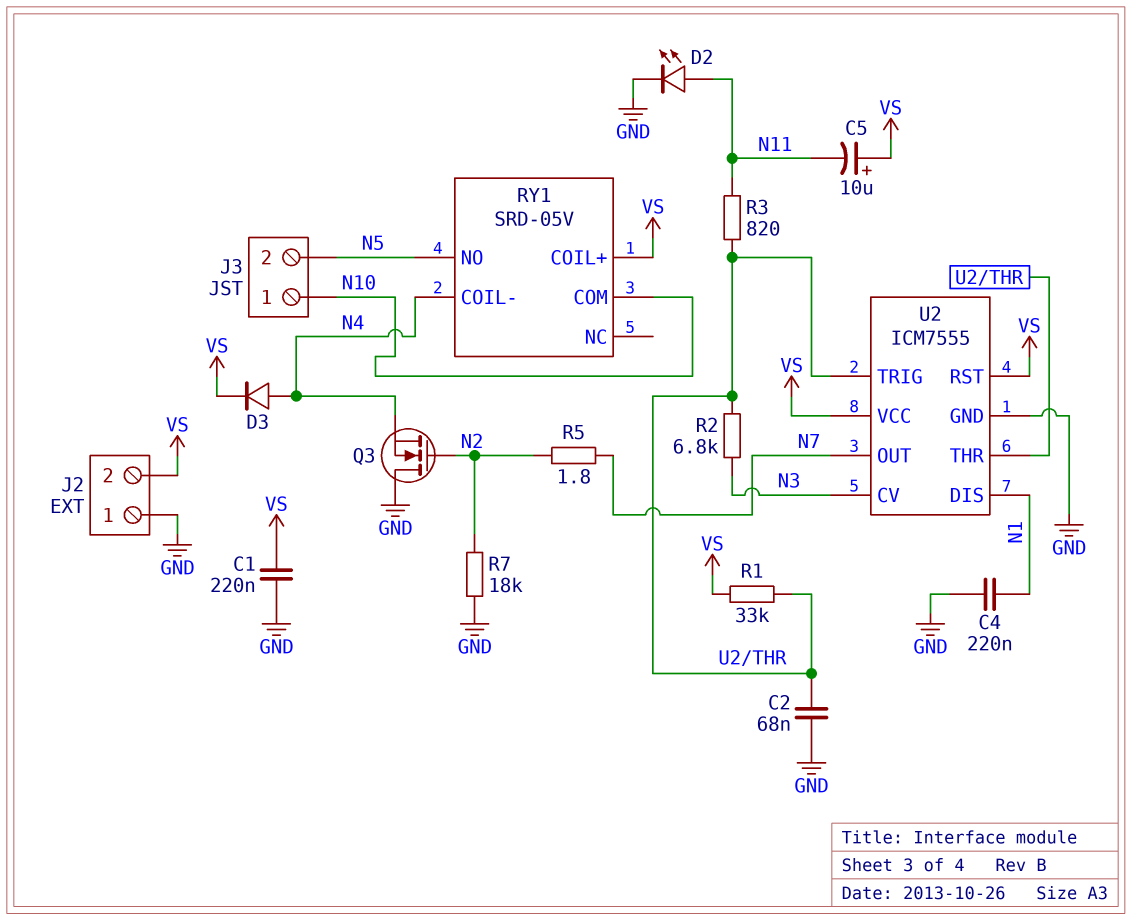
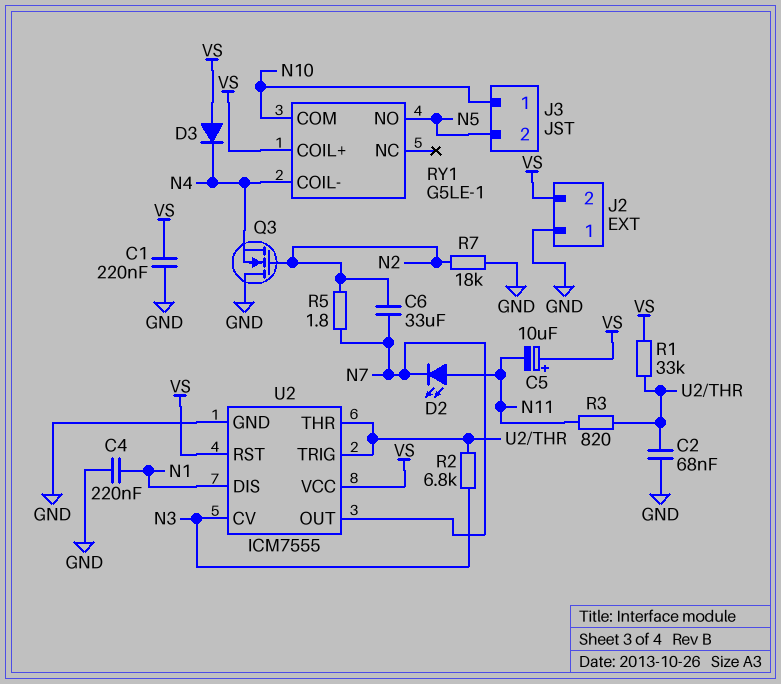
C6: none -> 33uF (N2, N7)
D2: LED (A N11, K GND) -> LED (A N11, K N7)
D3: diode (A N4, K VS) -> diode (A VS, K N4)
RY1: SRD-05V -> G5LE-1

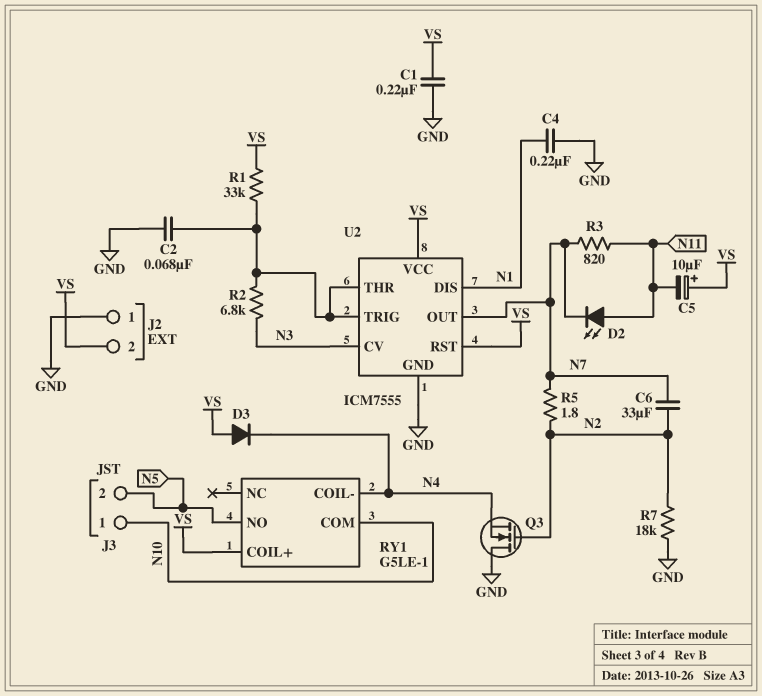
R3: 820 (N11, U2/THR) -> 820 (N7, N11)

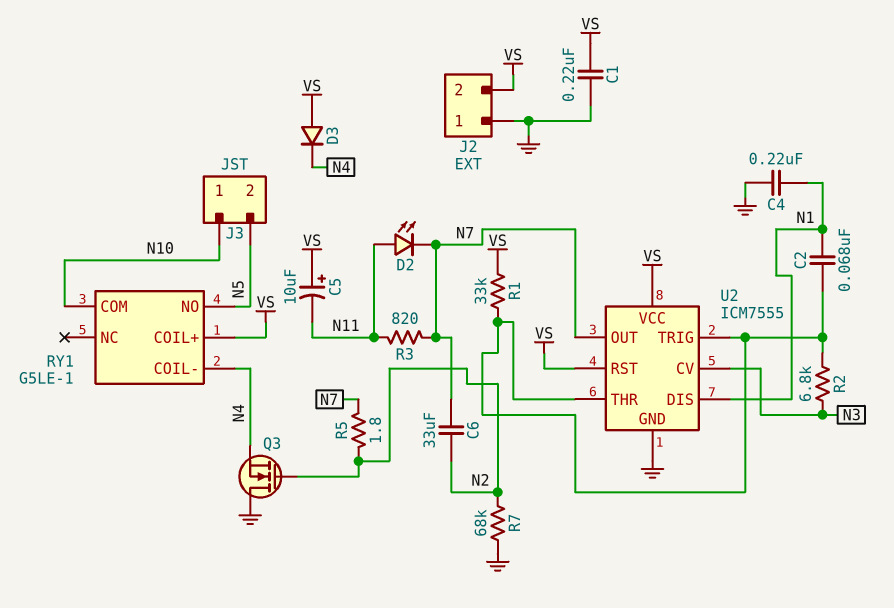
C2: 68nF (GND, U2/THR) -> 68nF (N1, U2/THR)
R7: 18k (GND, N2) -> 68k (GND, N2)

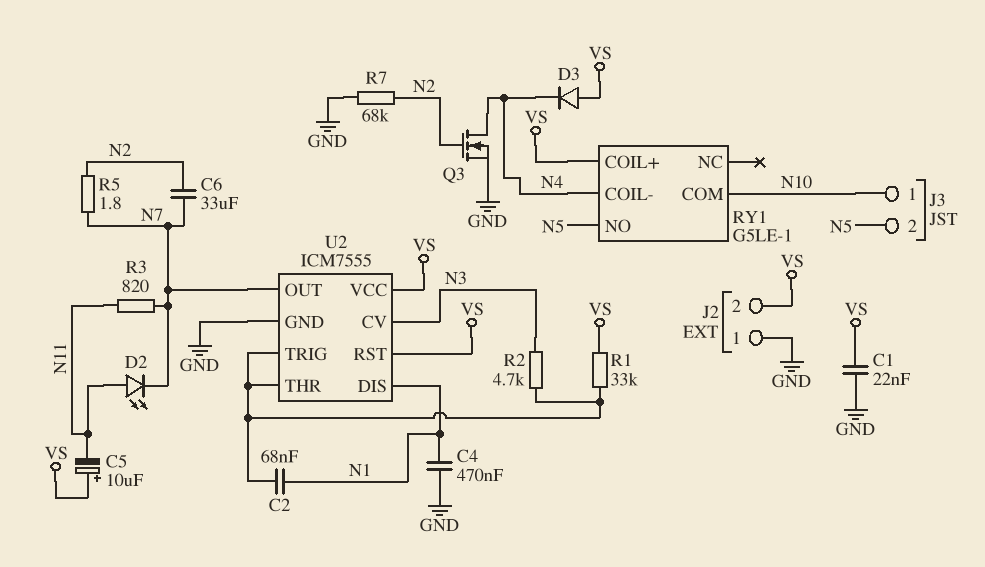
C1: 220nF (GND, VS) -> 22nF (GND, VS)
C4: 220nF (GND, N1) -> 470nF (GND, N1)
Q3: NMOS (G N2, D GND, S N4) -> NMOS (G N2, D N4, S GND)
R2: 6.8k (N3, U2/THR) -> 4.7k (N3, U2/THR)

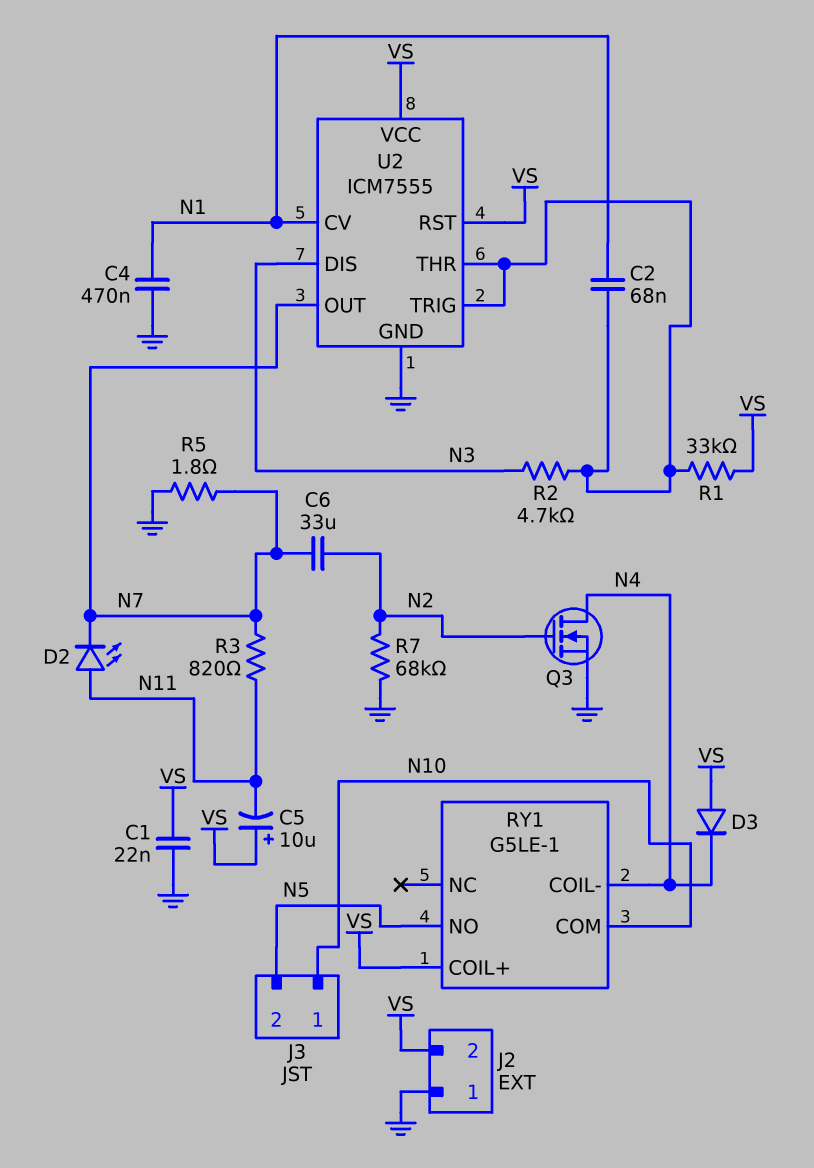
R5: 1.8 (N2, N7) -> 1.8 (GND, N7)
U2 pin CV: N3 -> N1
U2 pin DIS: N1 -> N3

